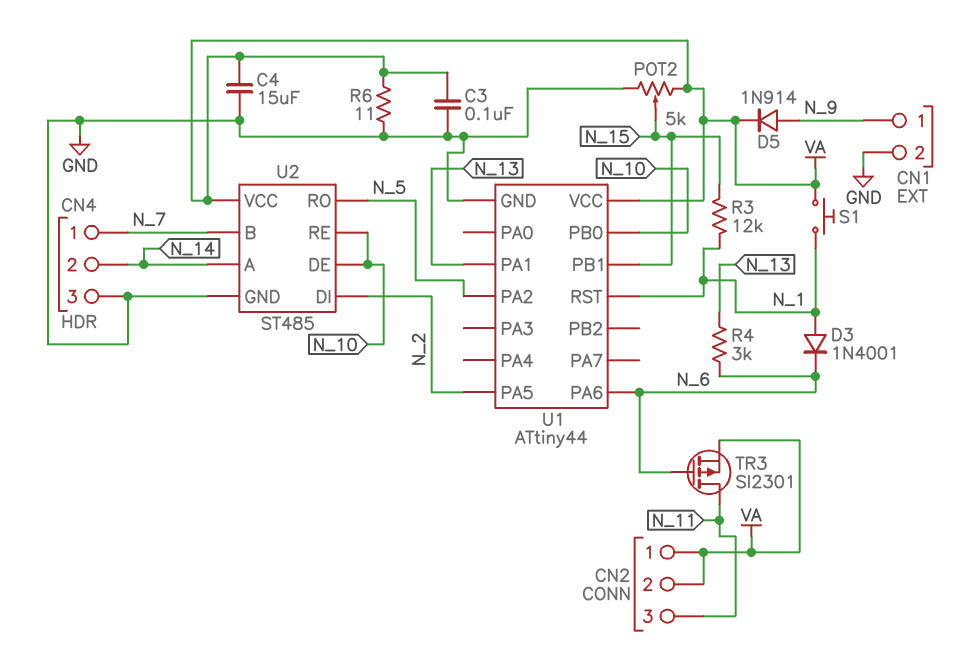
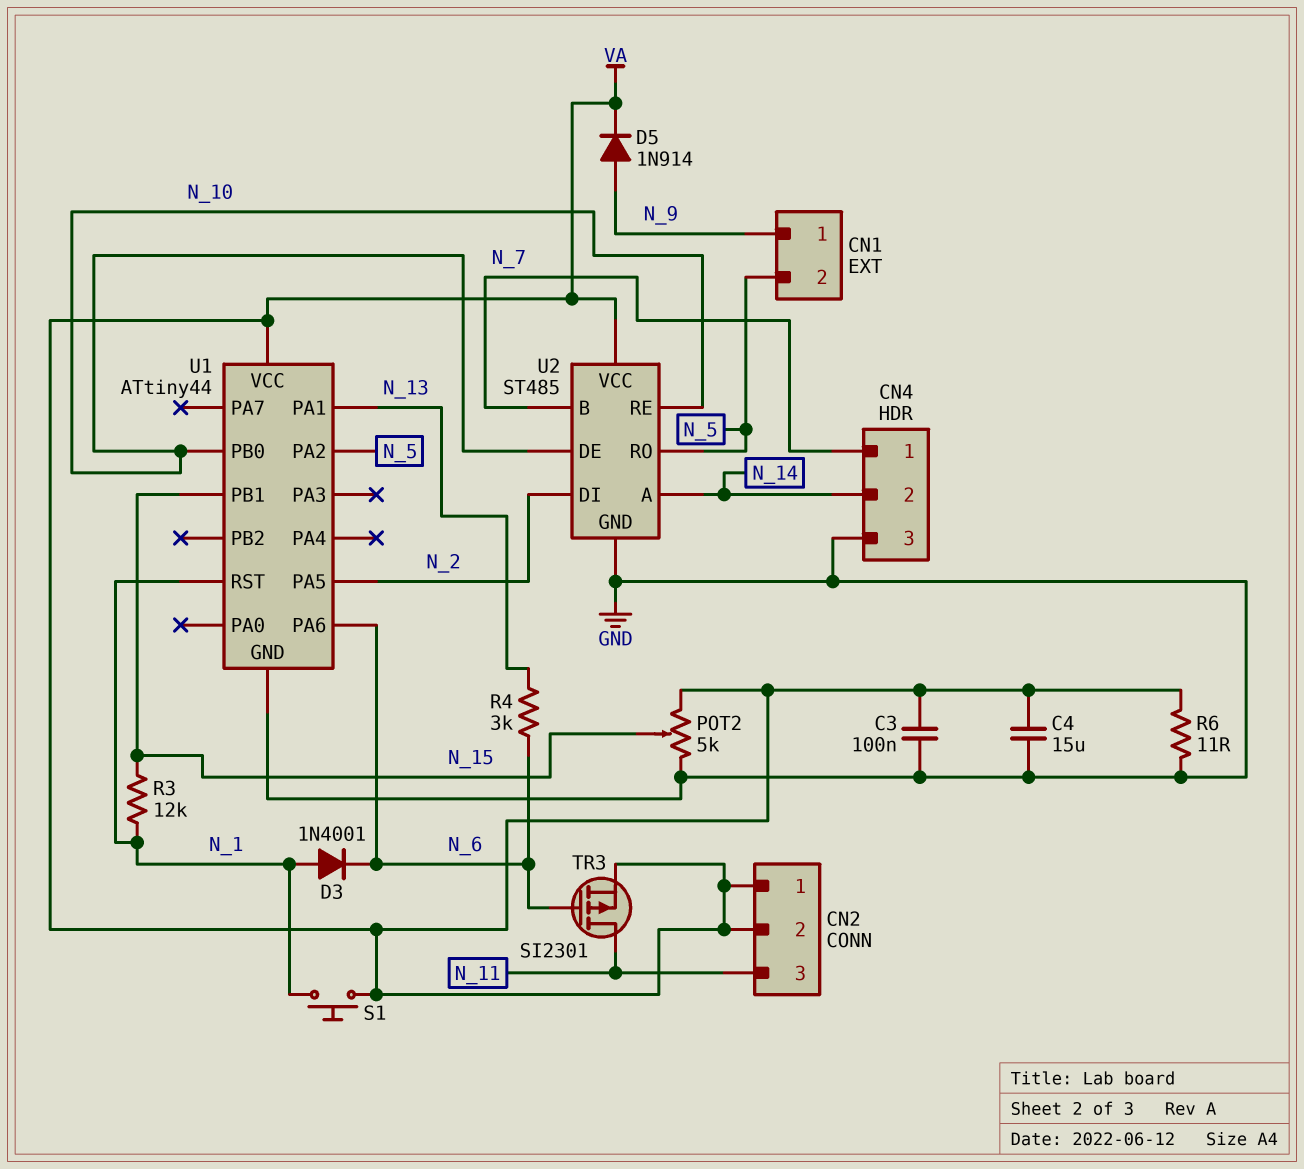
CN1 pin 2: GND -> N_5

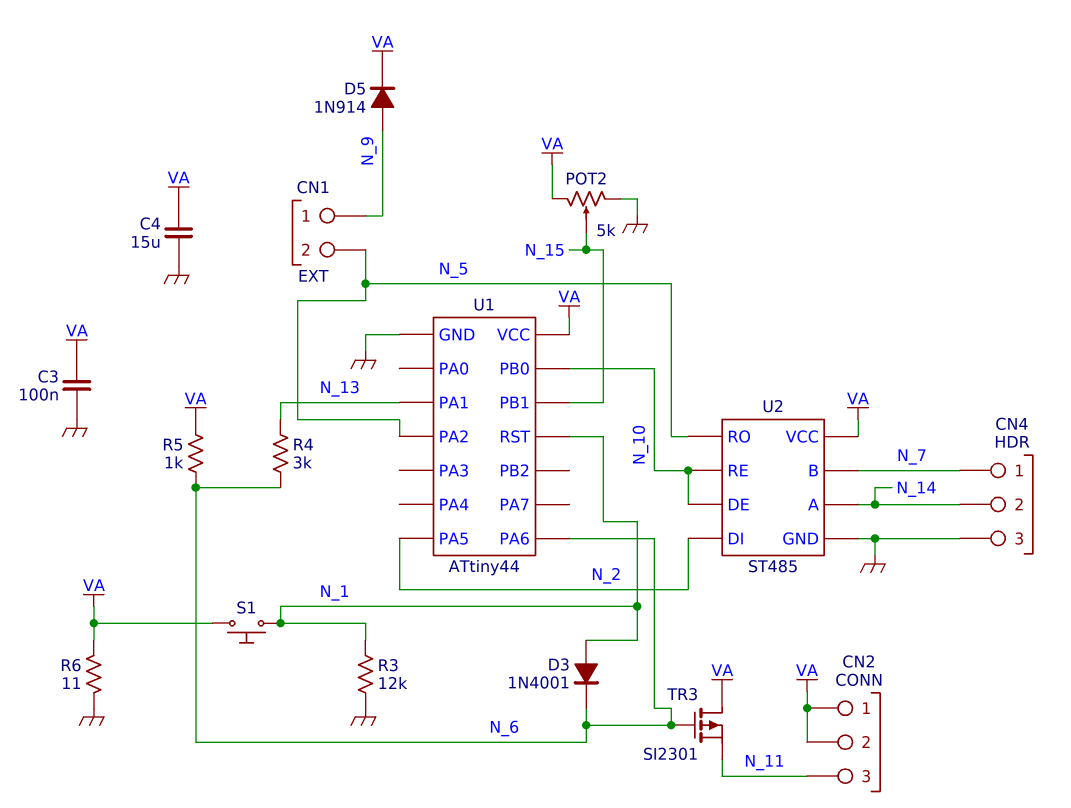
R3: 12k (N_1, N_15) -> 12k (GND, N_1)
R5: none -> 1k (N_6, VA)
TR3: PMOS SI2301 (G N_6, D N_11, S VA) -> PMOS SI2301 (G N_6, D VA, S N_11)

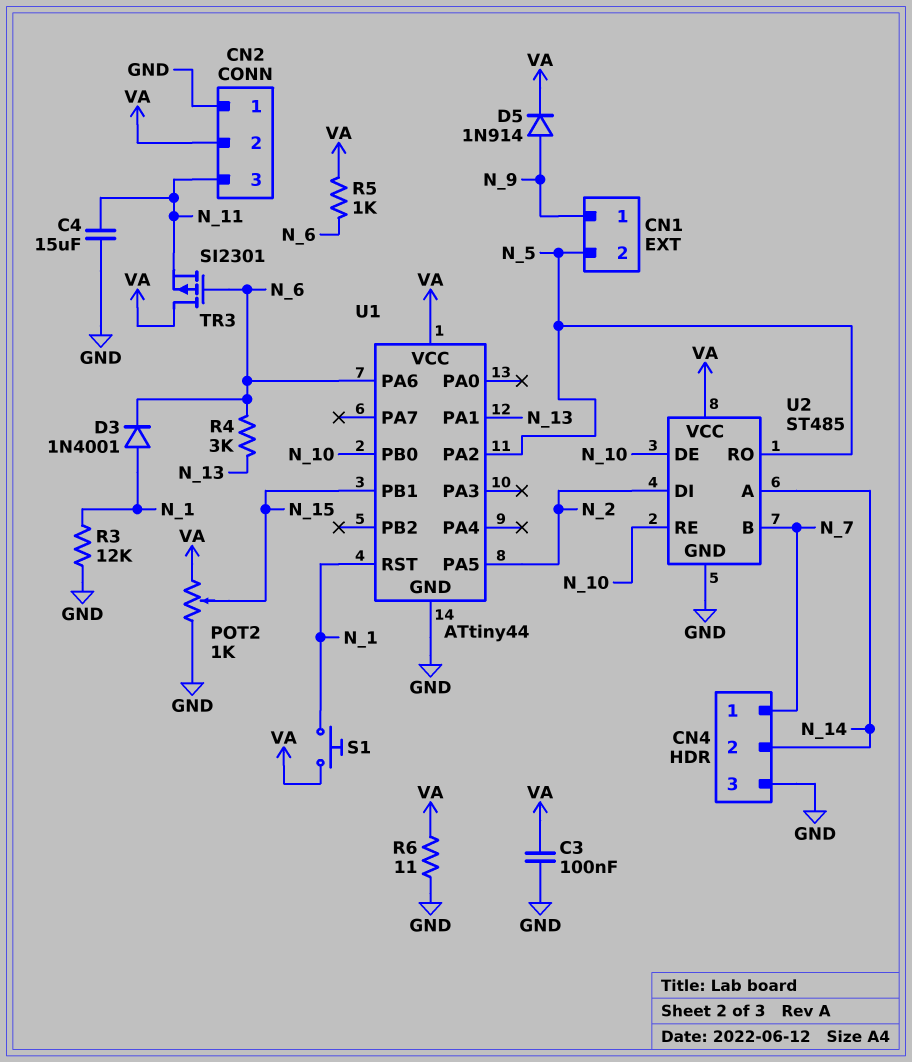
C4: 15uF (GND, VA) -> 15uF (GND, N_11)
CN2 pin 1: VA -> GND
POT2: 5k (GND, VA, wiper N_15) -> 1k (GND, VA, wiper N_15)

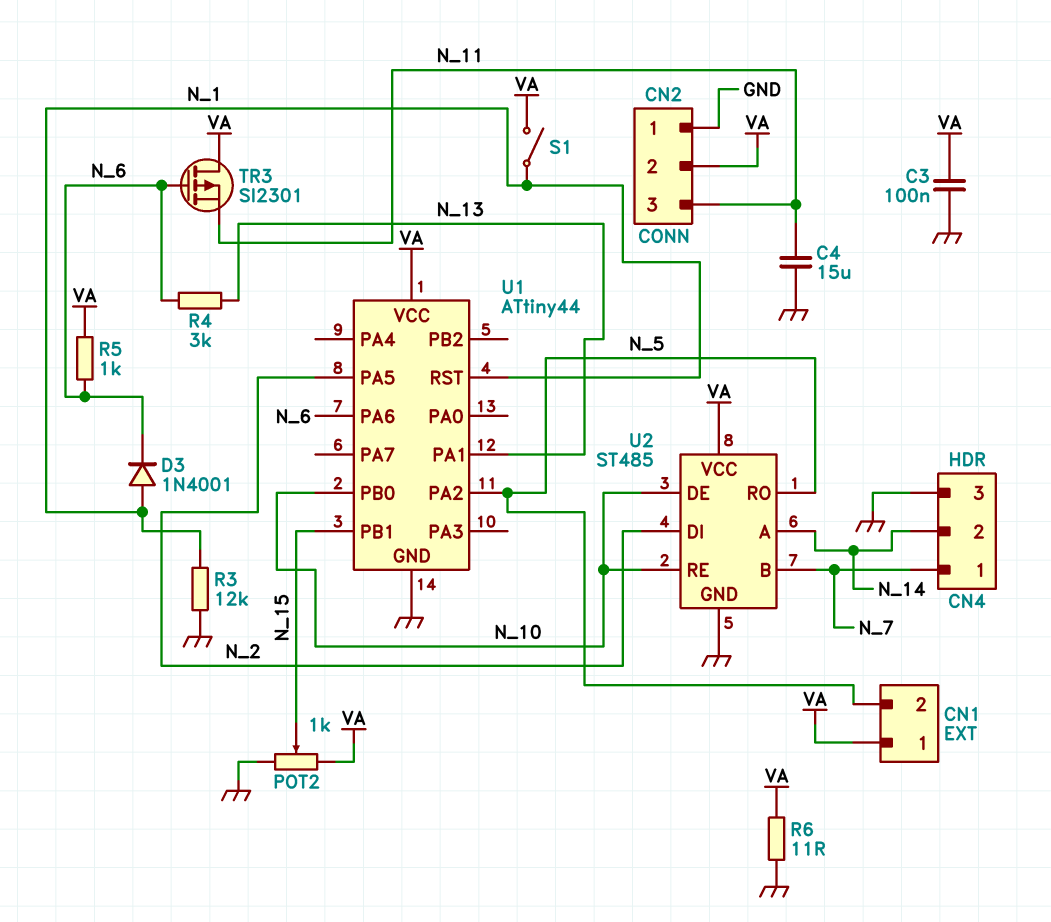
CN1 pin 1: N_9 -> VA
D5: diode 1N914 (A N_9, K VA) -> none
S1: button (N_1, VA) -> switch (N_1, VA)

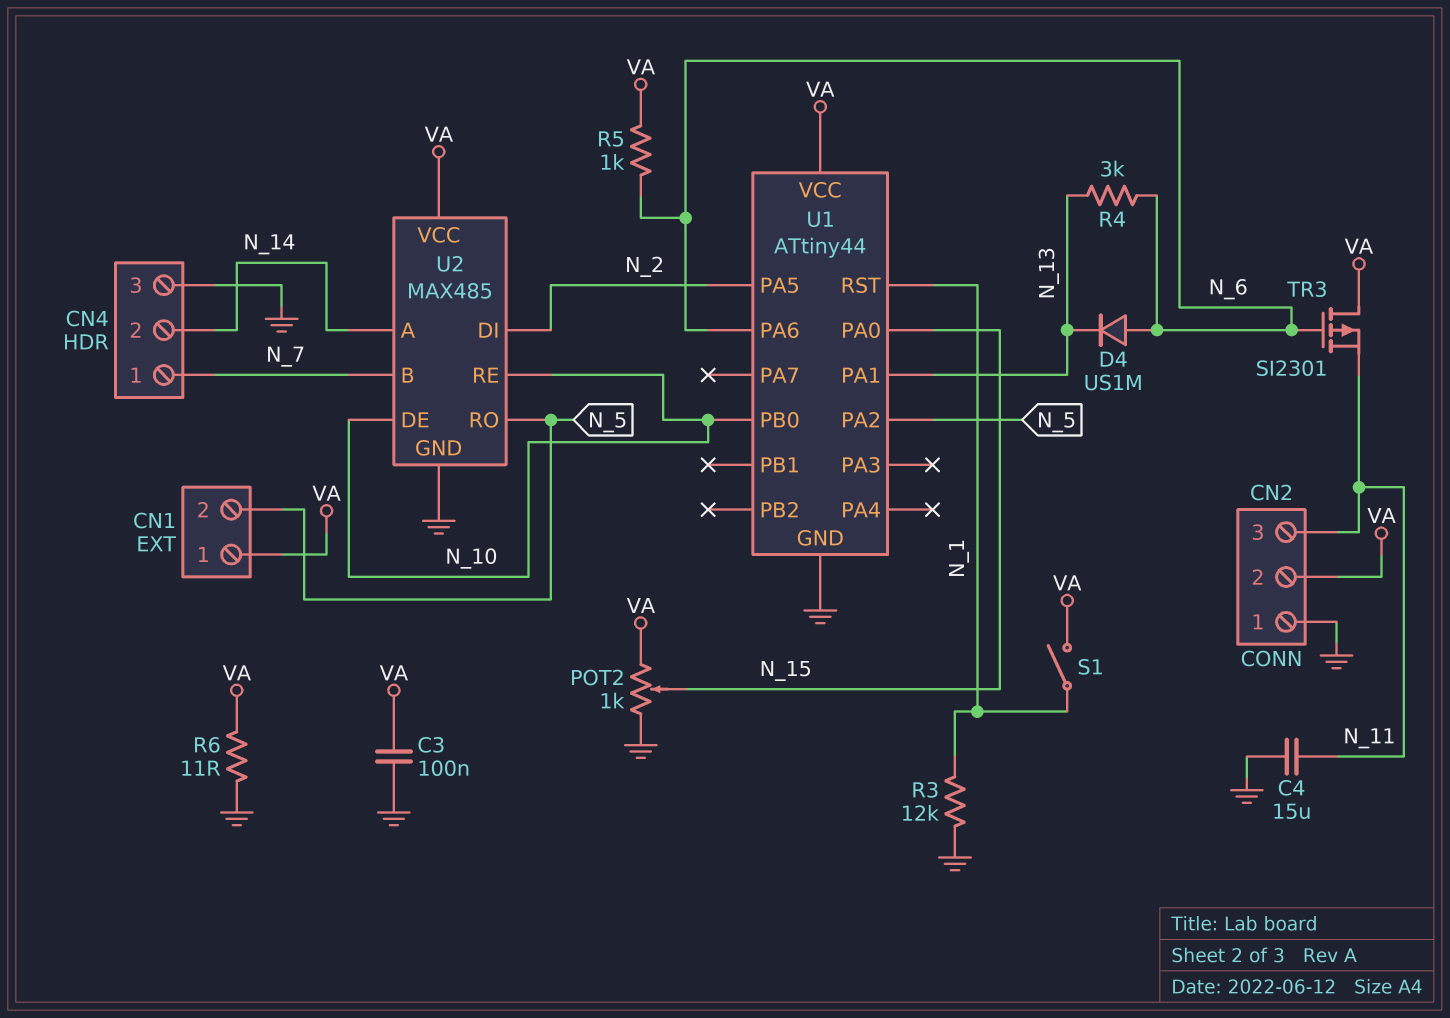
D3: diode 1N4001 (A N_1, K N_6) -> none
D4: none -> diode US1M (A N_6, K N_13)
U1 pin PA0: none -> N_15
U1 pin PB1: N_15 -> none
U2: ST485 -> MAX485

